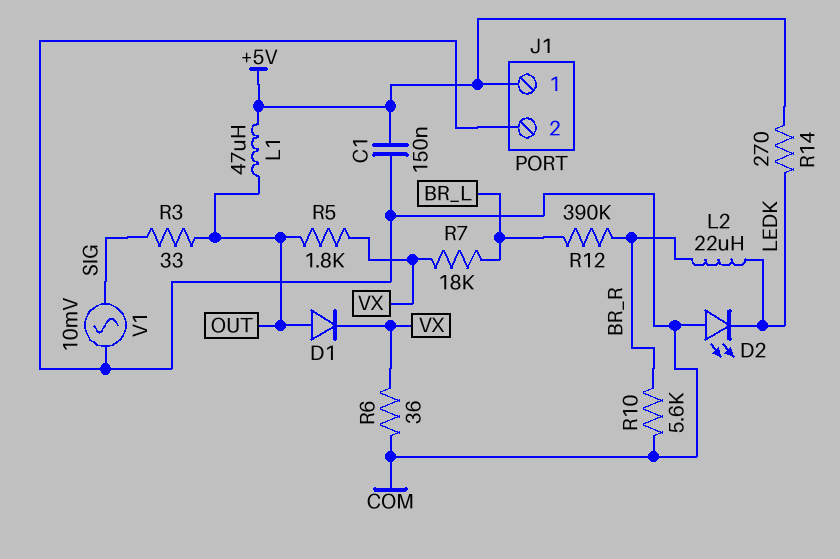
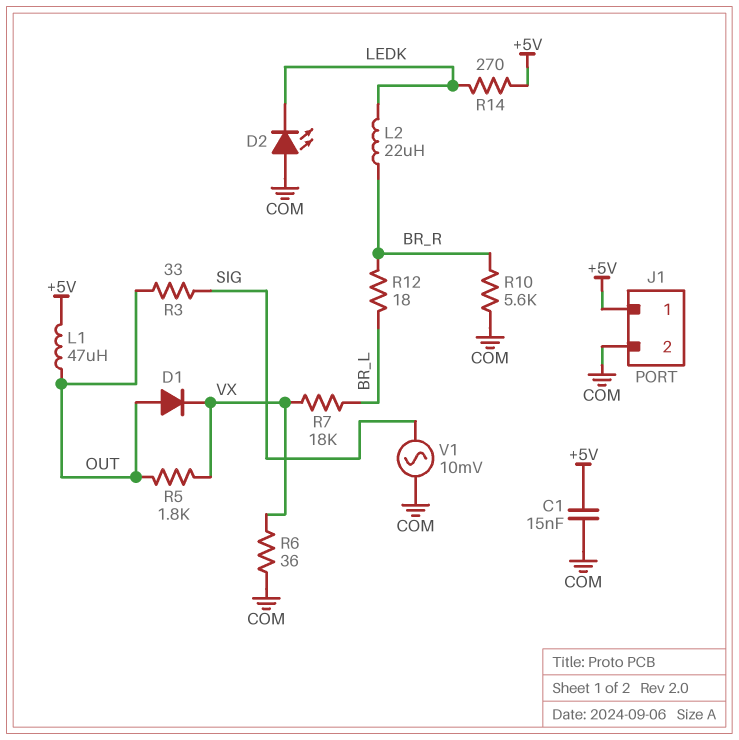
C1: 150nF (+5V, COM) -> 15nF (+5V, COM)
R12: 390k (BR_L, BR_R) -> 18 (BR_L, BR_R)

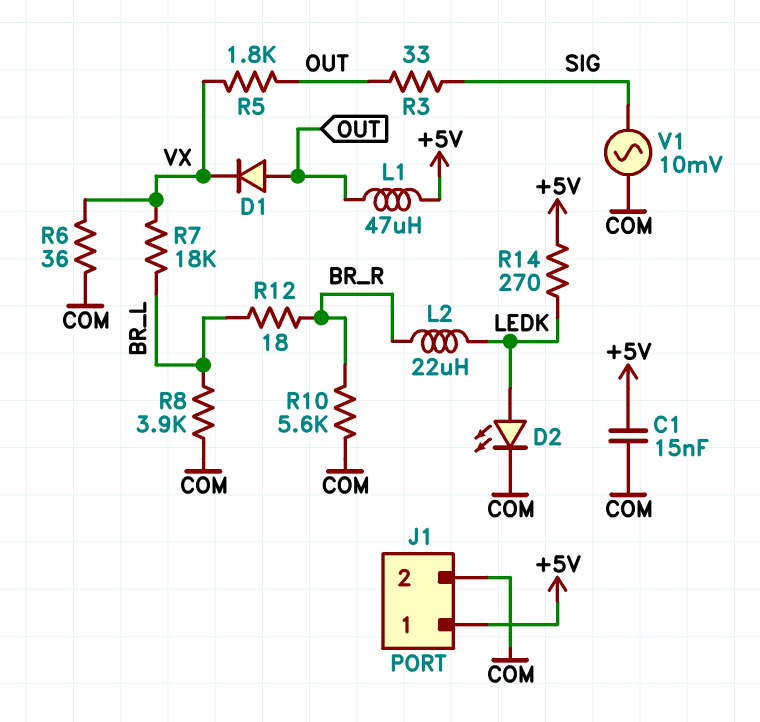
D2: LED (A COM, K LEDK) -> LED (A LEDK, K COM)
R8: none -> 3.9k (BR_L, COM)

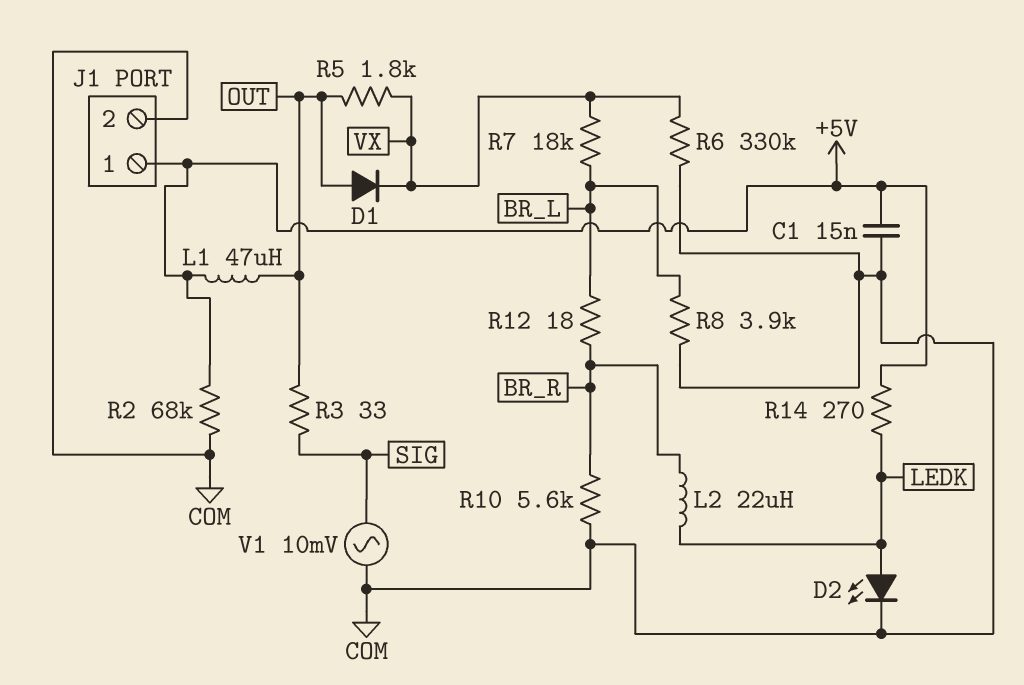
R2: none -> 68k (+5V, COM)
R6: 36 (COM, VX) -> 330k (COM, VX)

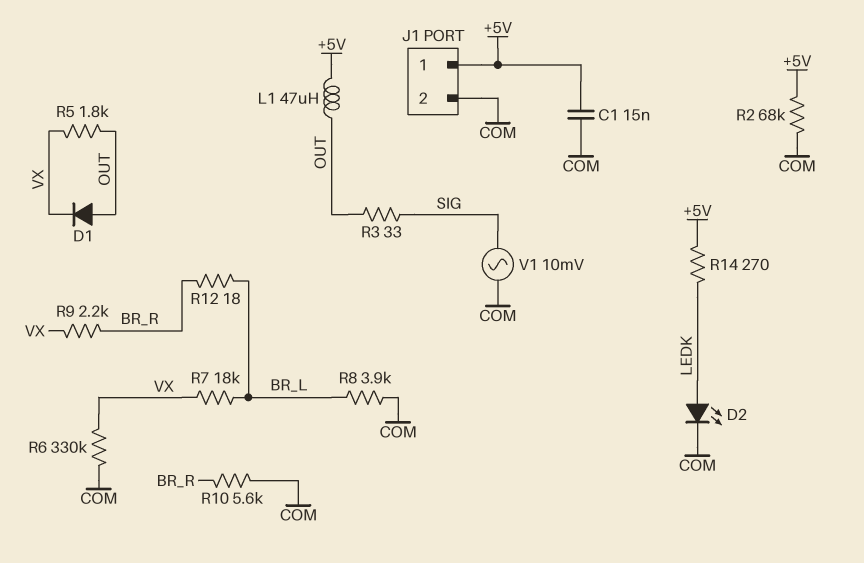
L2: 22uH (BR_R, LEDK) -> none
R9: none -> 2.2k (BR_R, VX)

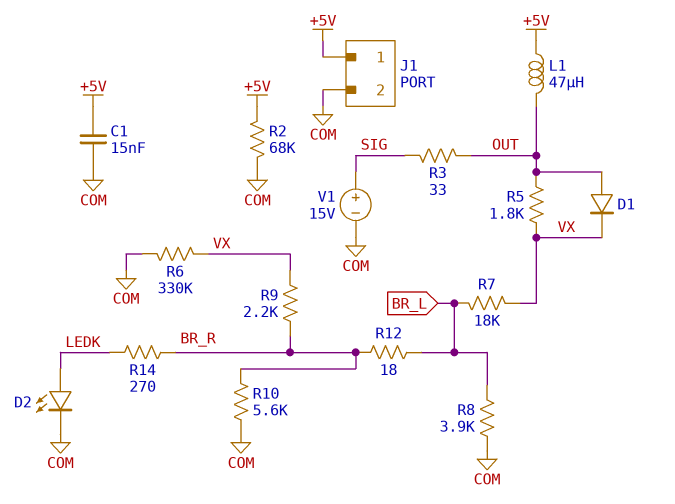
R14: 270 (+5V, LEDK) -> 270 (BR_R, LEDK)
V1: AC 10mV (COM, SIG) -> 15V (plus SIG, minus COM)

